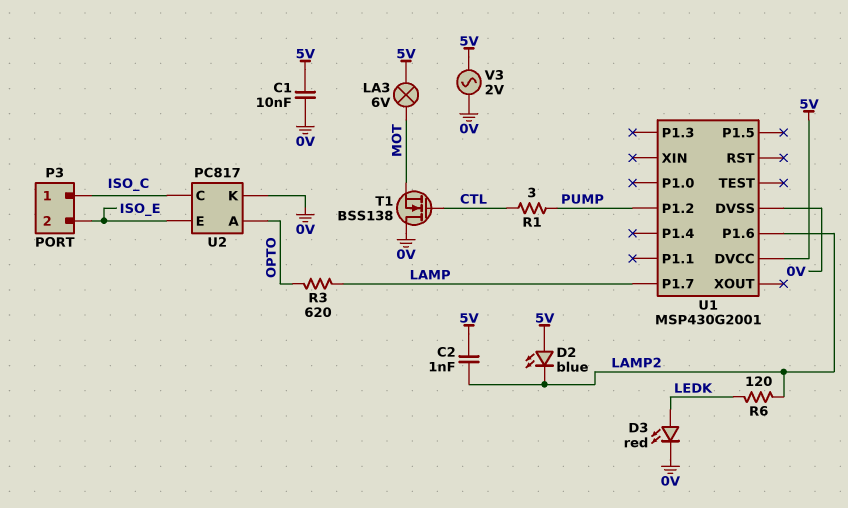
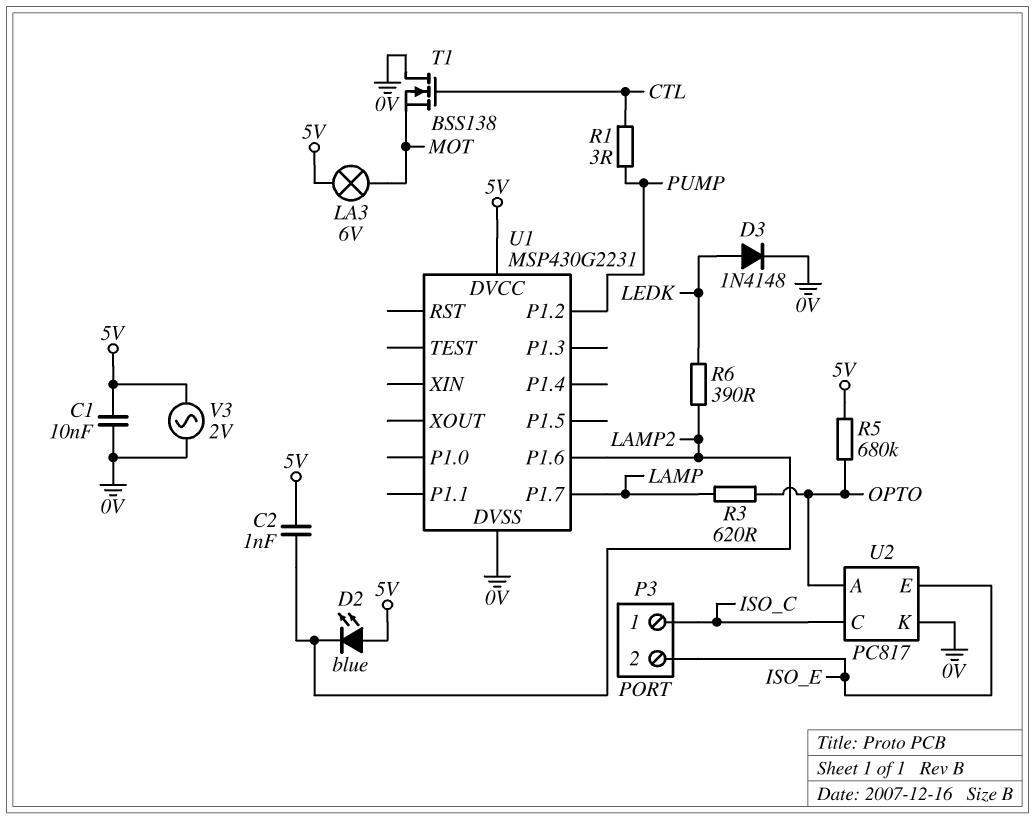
D3: LED red (A LEDK, K 0V) -> diode 1N4148 (A LEDK, K 0V)
R5: none -> 680k (5V, OPTO)
R6: 120 (LAMP2, LEDK) -> 390 (LAMP2, LEDK)
U1: MSP430G2001 -> MSP430G2231

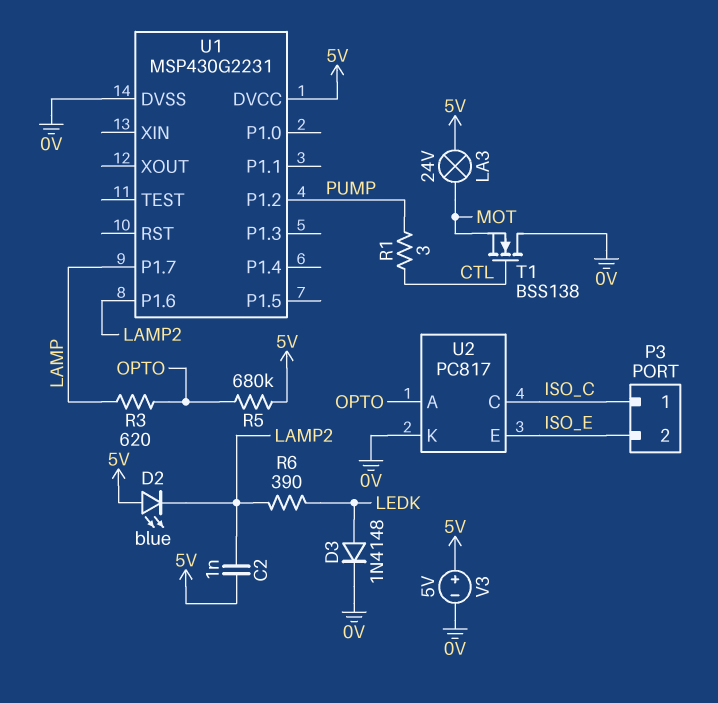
C1: 10nF (0V, 5V) -> none
LA3: lamp 6V (5V, MOT) -> lamp 24V (5V, MOT)
V3: AC 2V (0V, 5V) -> 5V (plus 5V, minus 0V)

